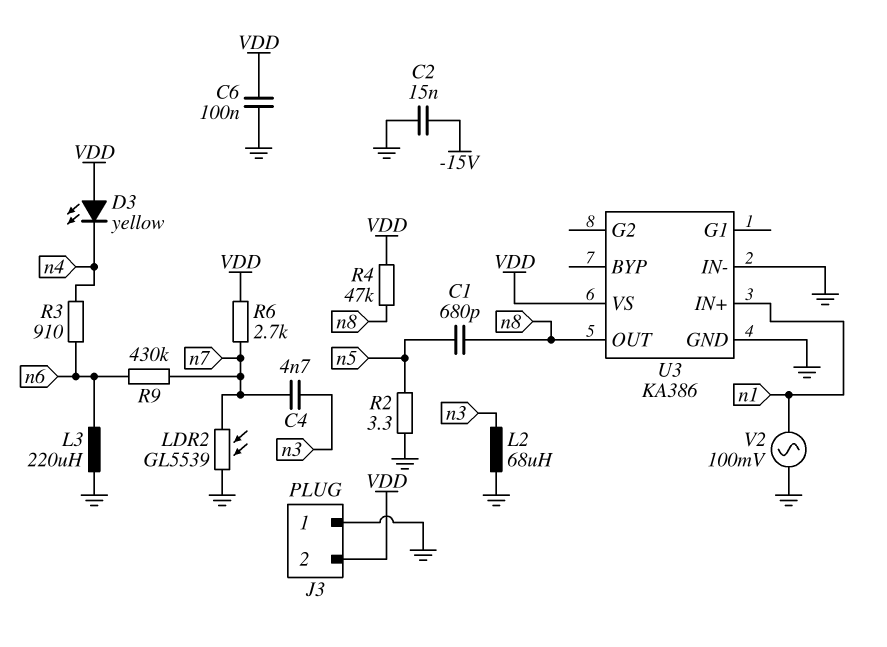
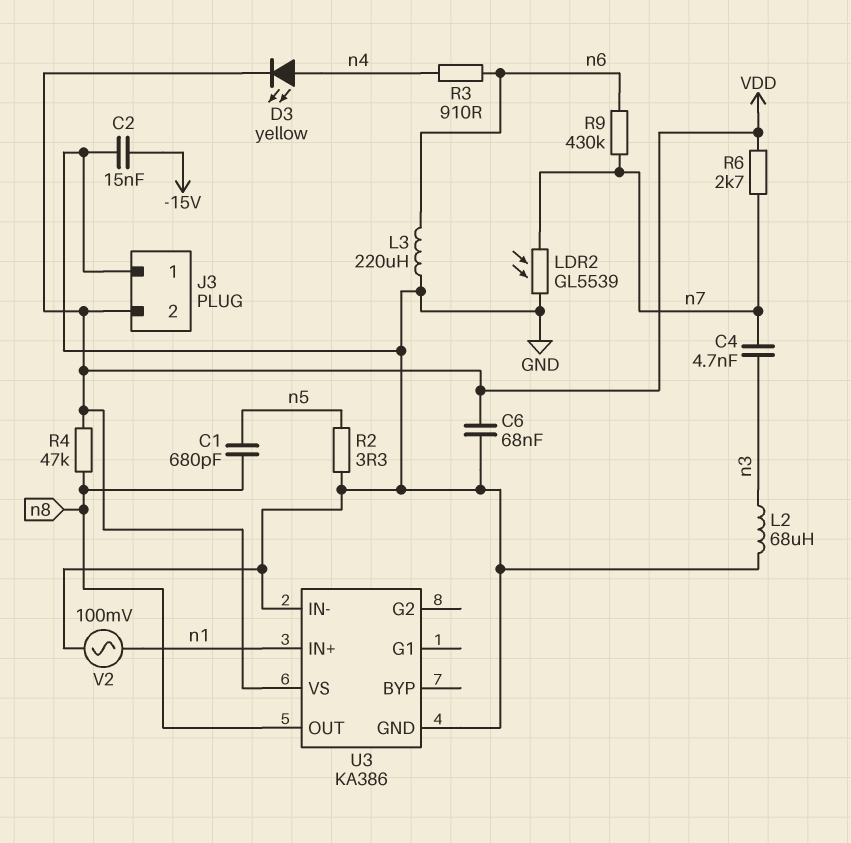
C6: 100nF (GND, VDD) -> 68nF (GND, VDD)
D3: LED yellow (A VDD, K n4) -> LED yellow (A n4, K VDD)

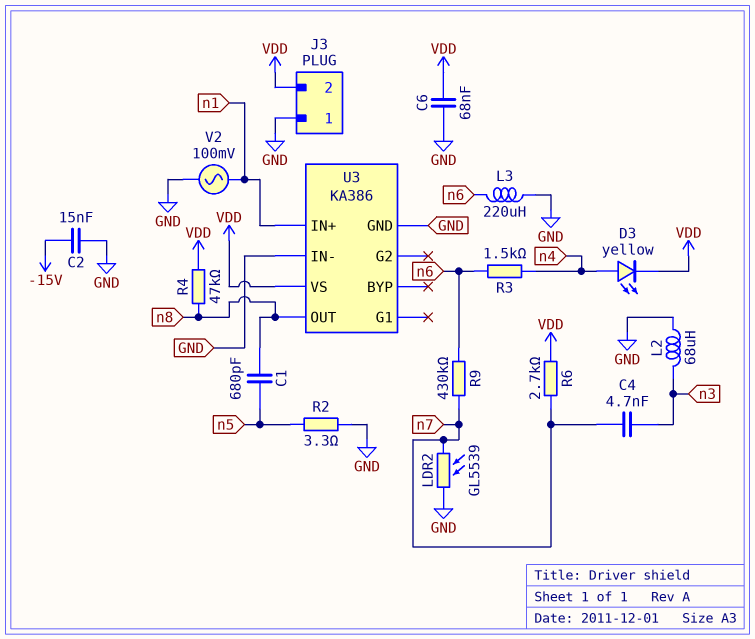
R3: 910 (n4, n6) -> 1.5k (n4, n6)

